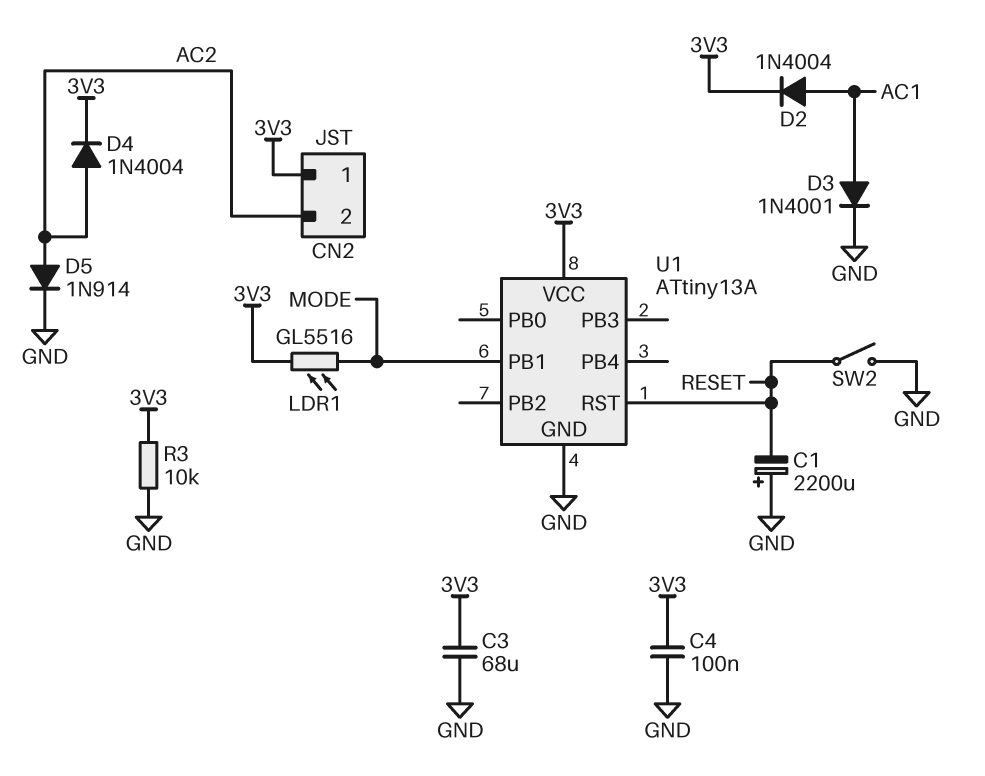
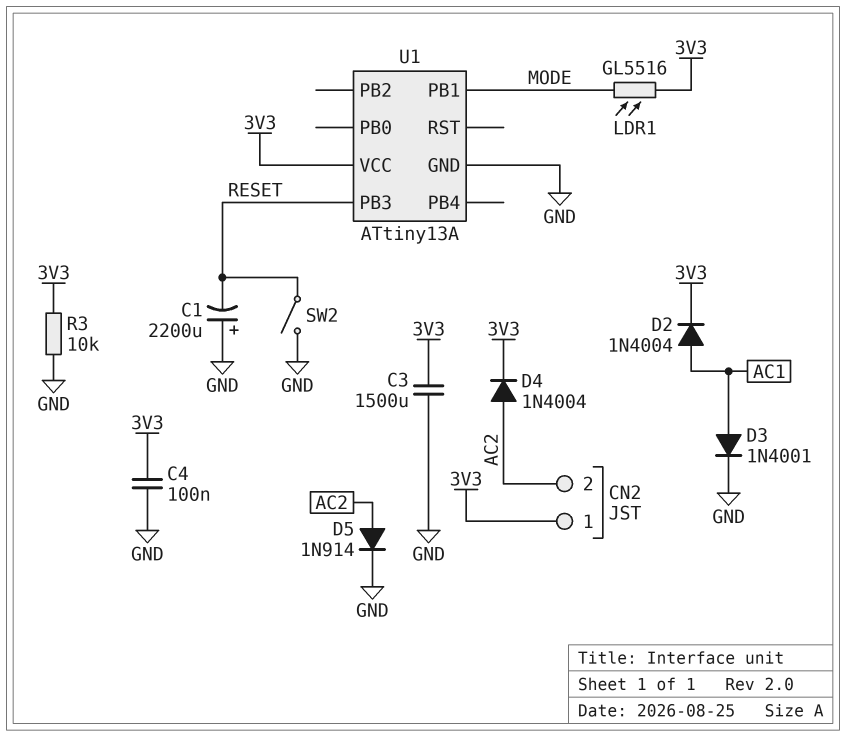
C3: 68uF (3V3, GND) -> 1500uF (3V3, GND)
U1 pin PB3: none -> RESET
U1 pin RST: RESET -> none

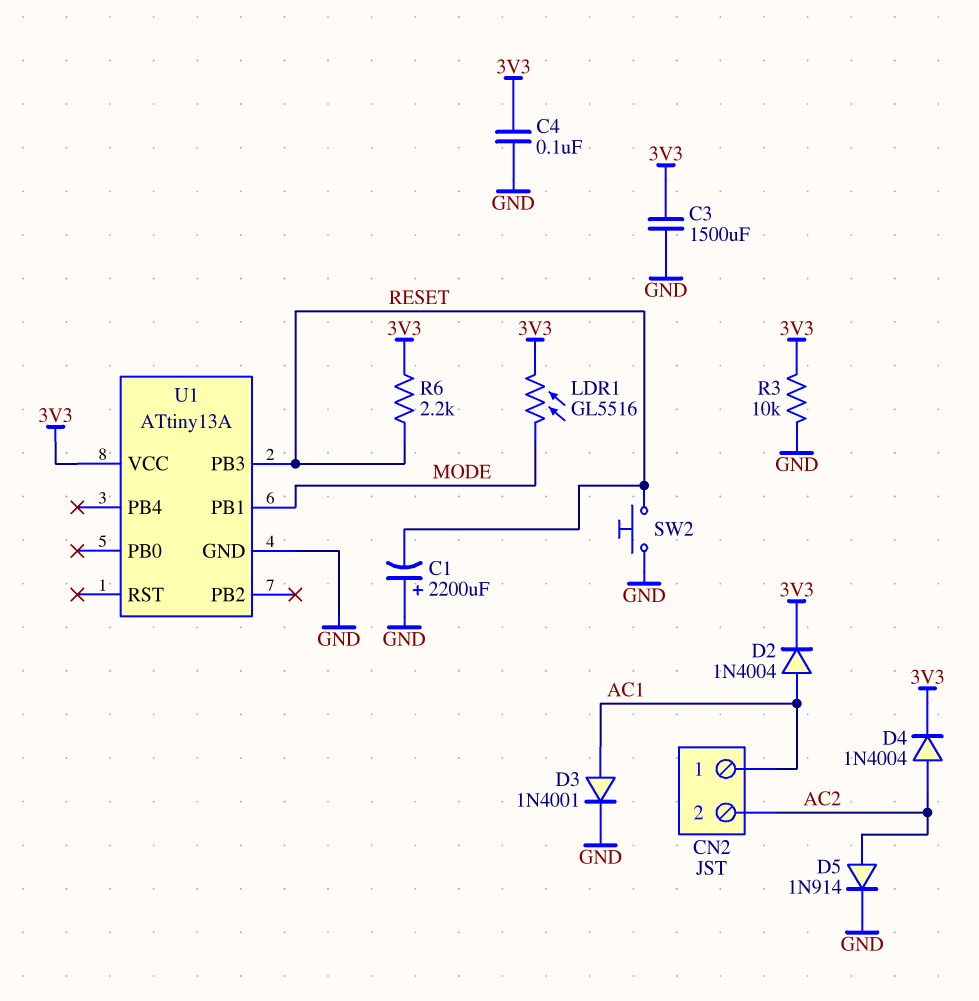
CN2 pin 1: 3V3 -> AC1
R6: none -> 2.2k (3V3, RESET)
SW2: switch (GND, RESET) -> button (GND, RESET)

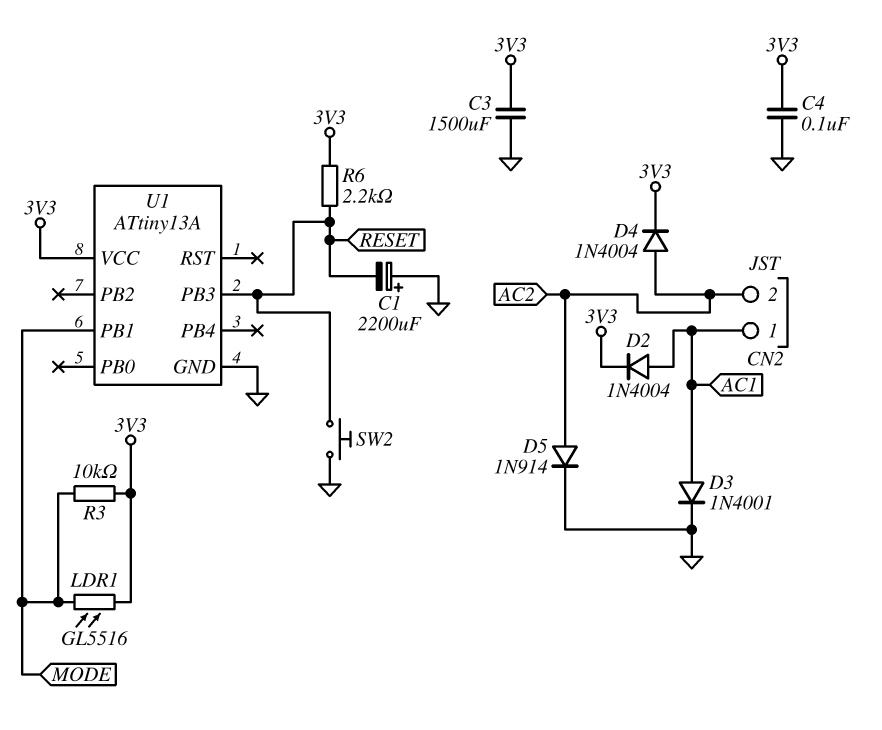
R3: 10k (3V3, GND) -> 10k (3V3, MODE)

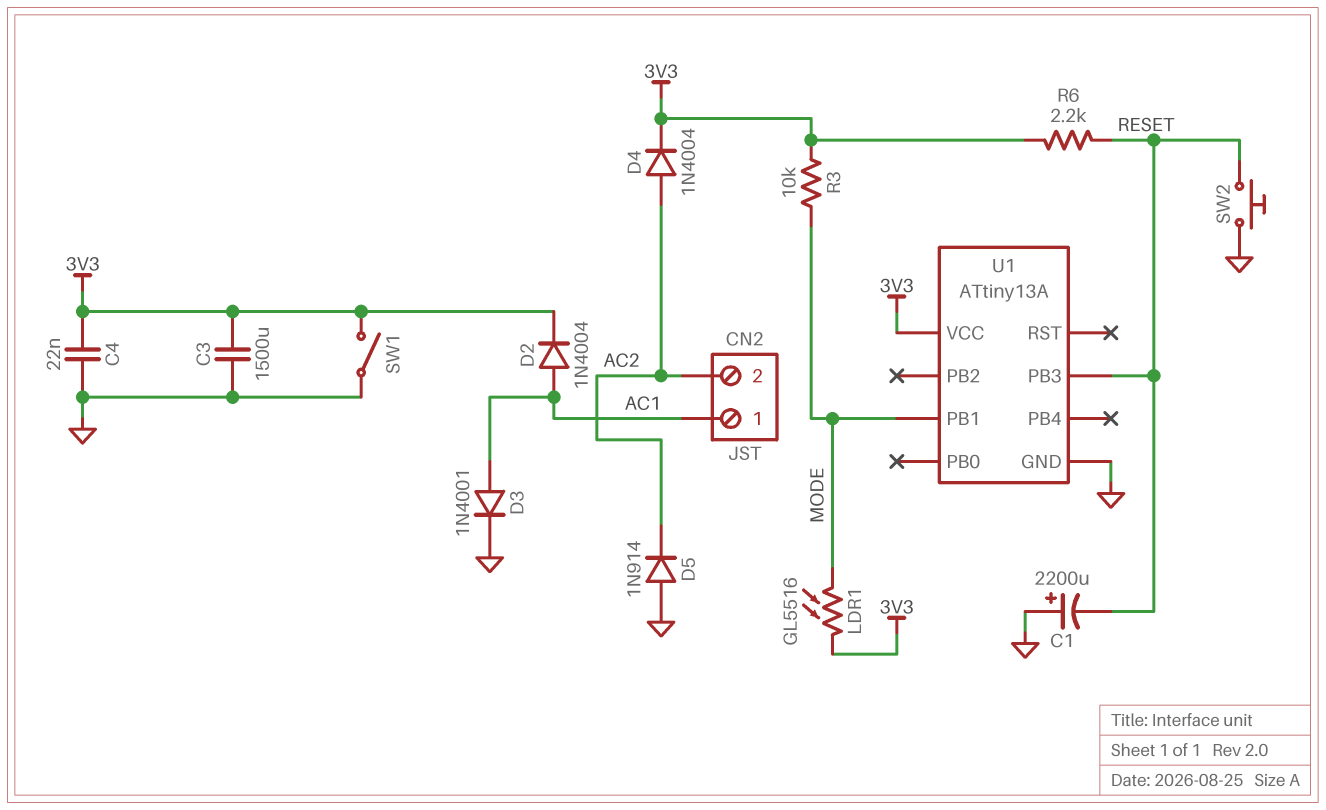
C4: 100nF (3V3, GND) -> 22nF (3V3, GND)
D5: diode 1N914 (A AC2, K GND) -> diode 1N914 (A GND, K AC2)
SW1: none -> switch (3V3, GND)

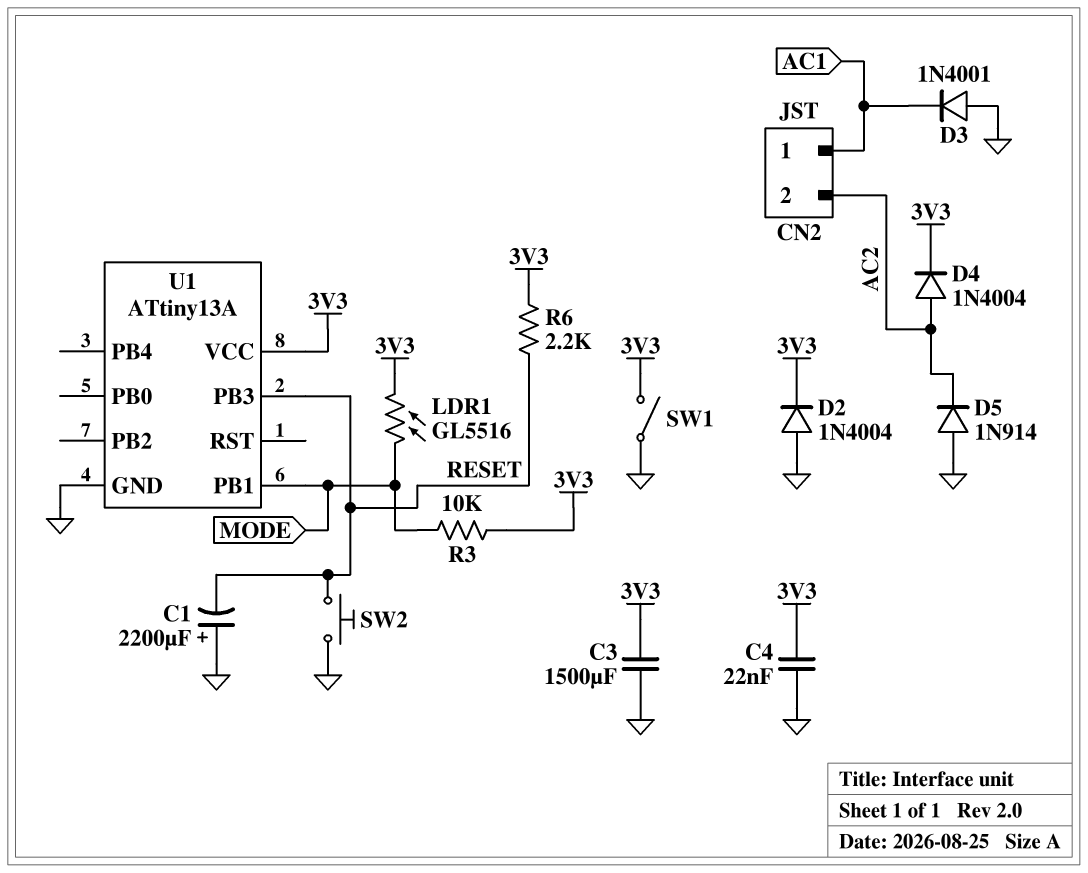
D2: diode 1N4004 (A AC1, K 3V3) -> diode 1N4004 (A GND, K 3V3)
D3: diode 1N4001 (A AC1, K GND) -> diode 1N4001 (A GND, K AC1)

